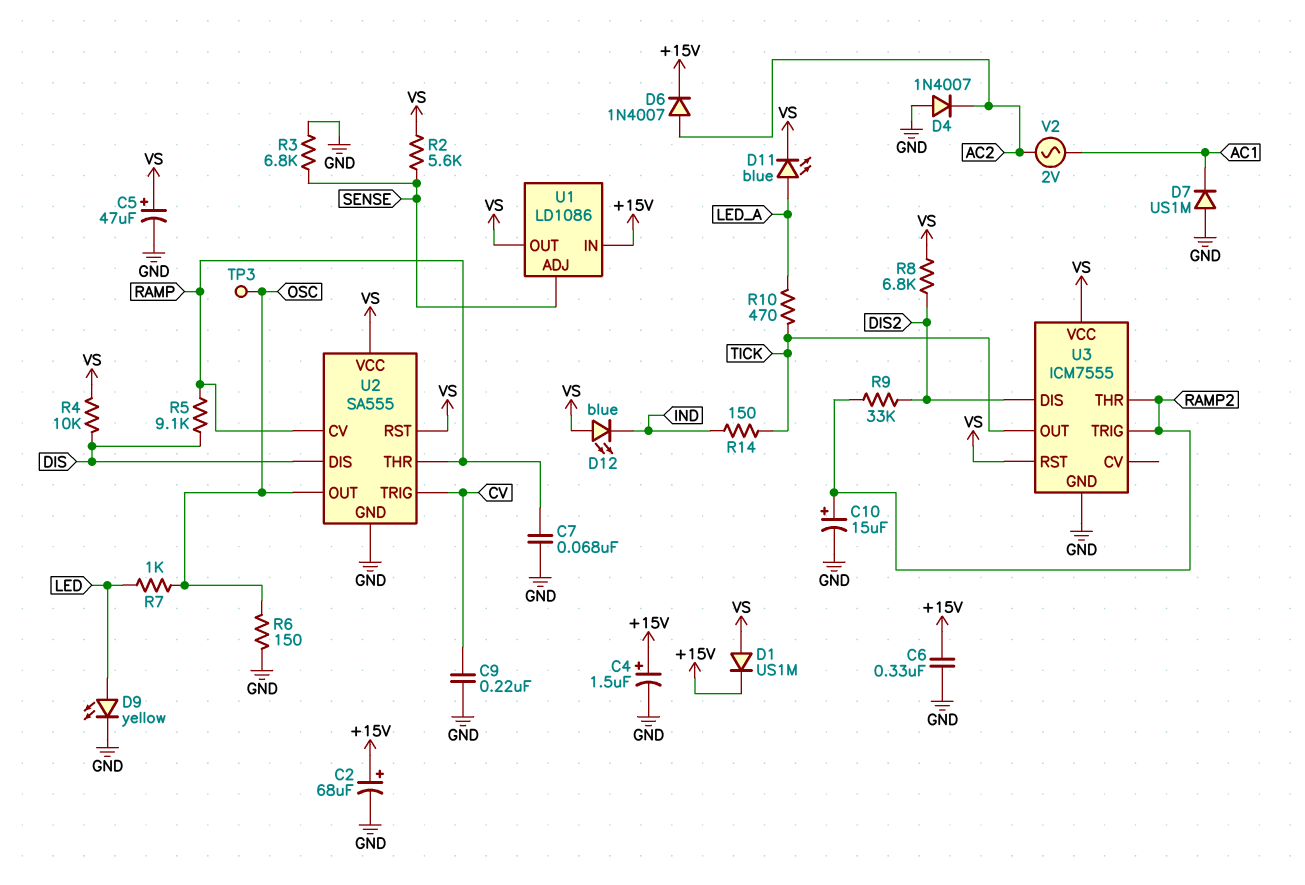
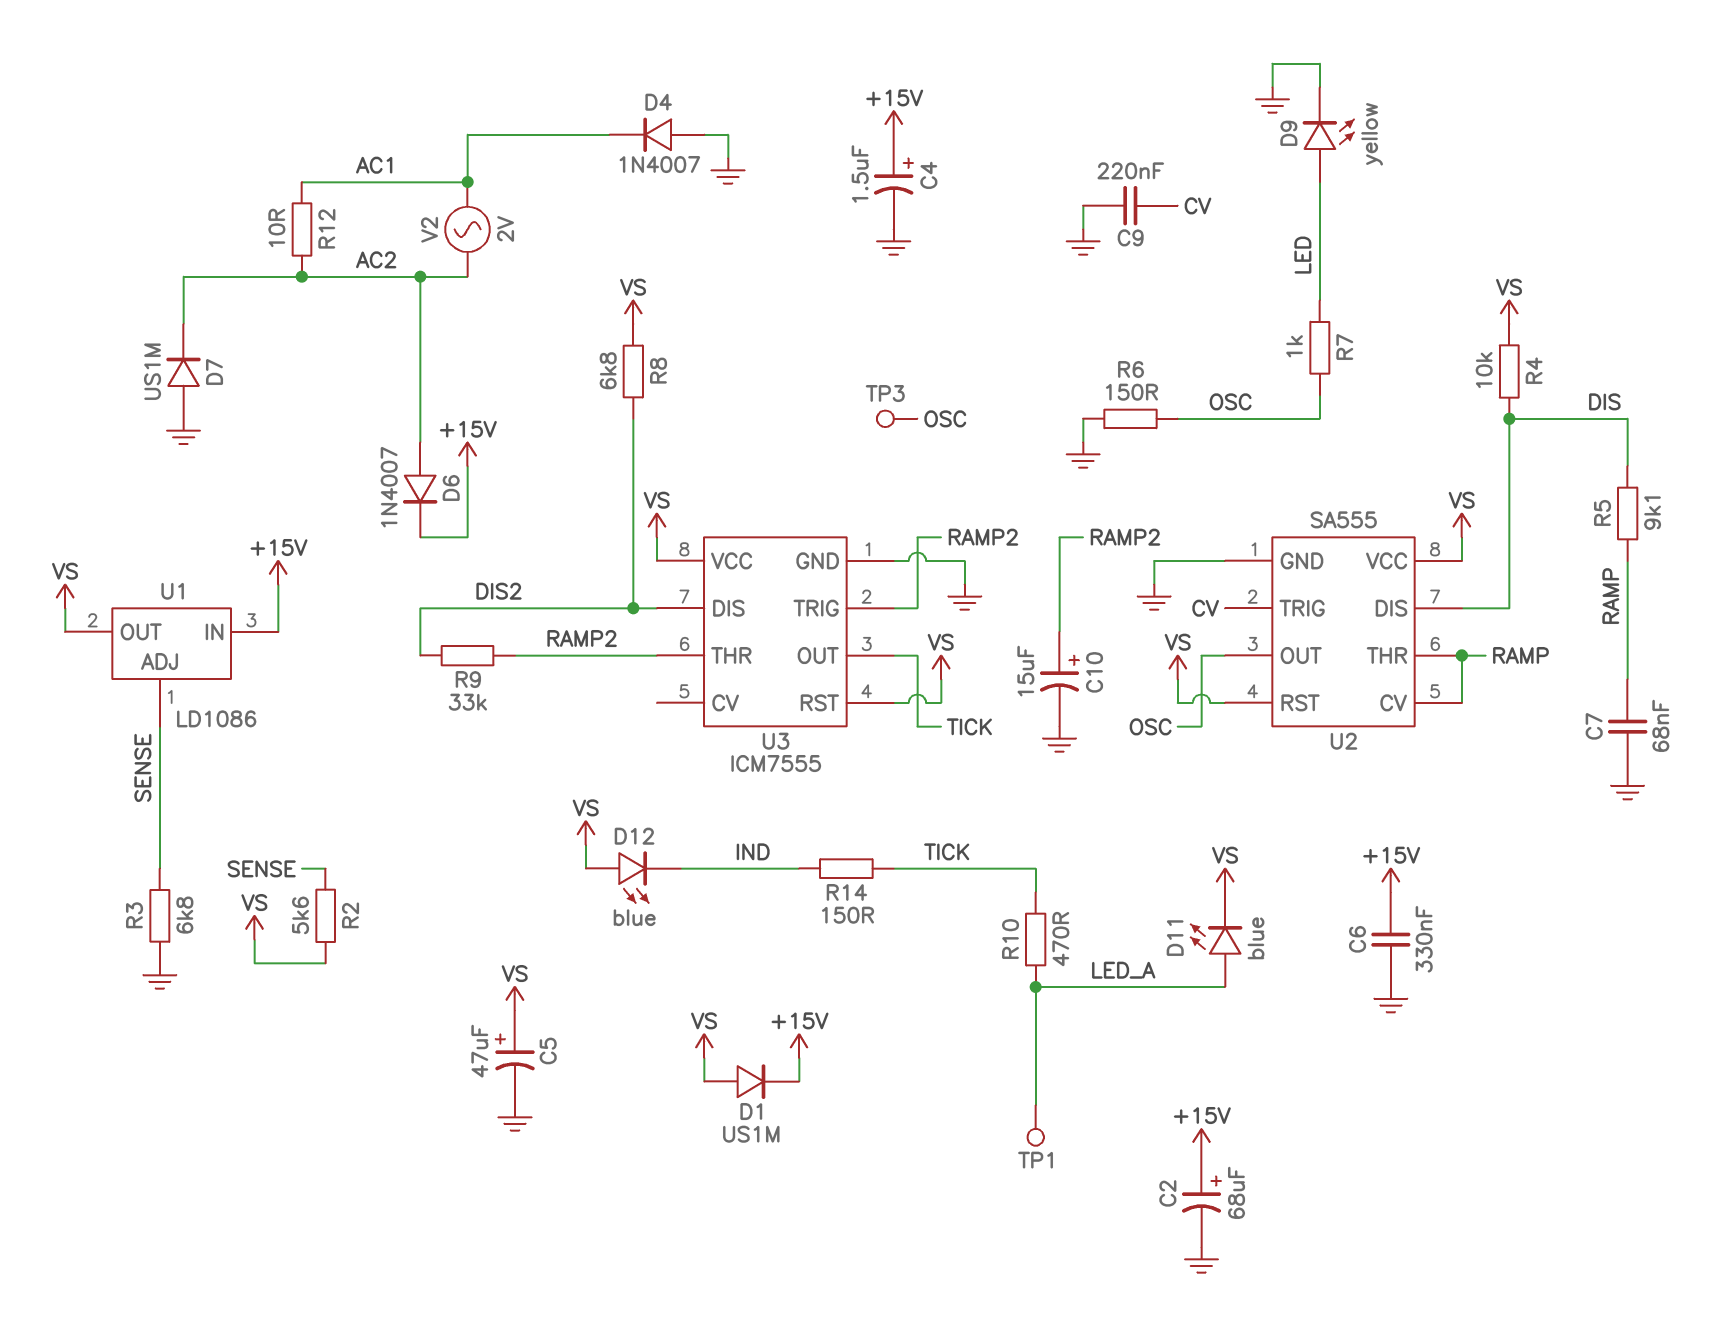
D4: diode 1N4007 (A GND, K AC2) -> diode 1N4007 (A GND, K AC1)
D7: diode US1M (A GND, K AC1) -> diode US1M (A GND, K AC2)
R12: none -> 10 (AC1, AC2)
TP1: none -> test point (LED_A)

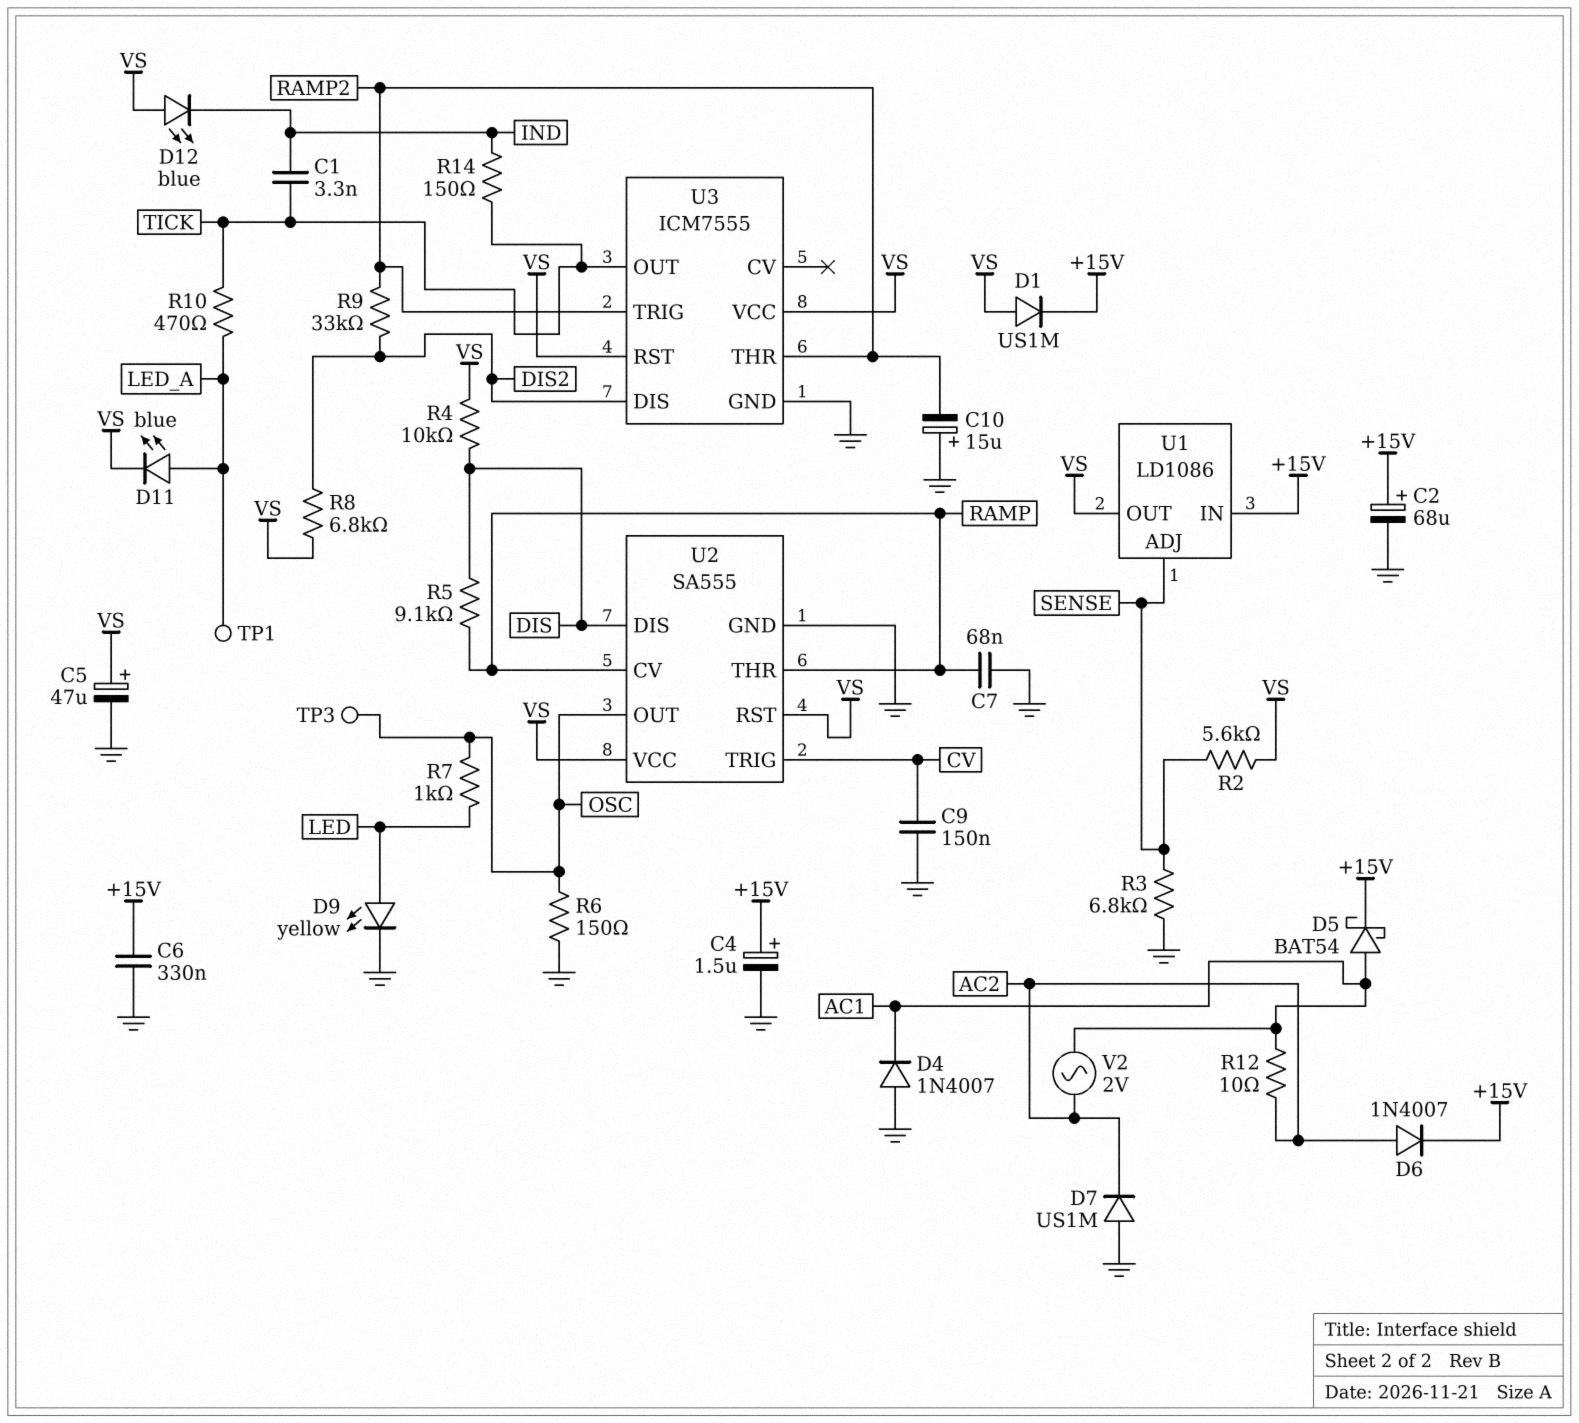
C1: none -> 3.3nF (IND, TICK)
C9: 220nF (CV, GND) -> 150nF (CV, GND)
C10: 15uF (plus RAMP2, minus GND) -> 15uF (plus GND, minus RAMP2)
D5: none -> schottky BAT54 (A AC1, K +15V)

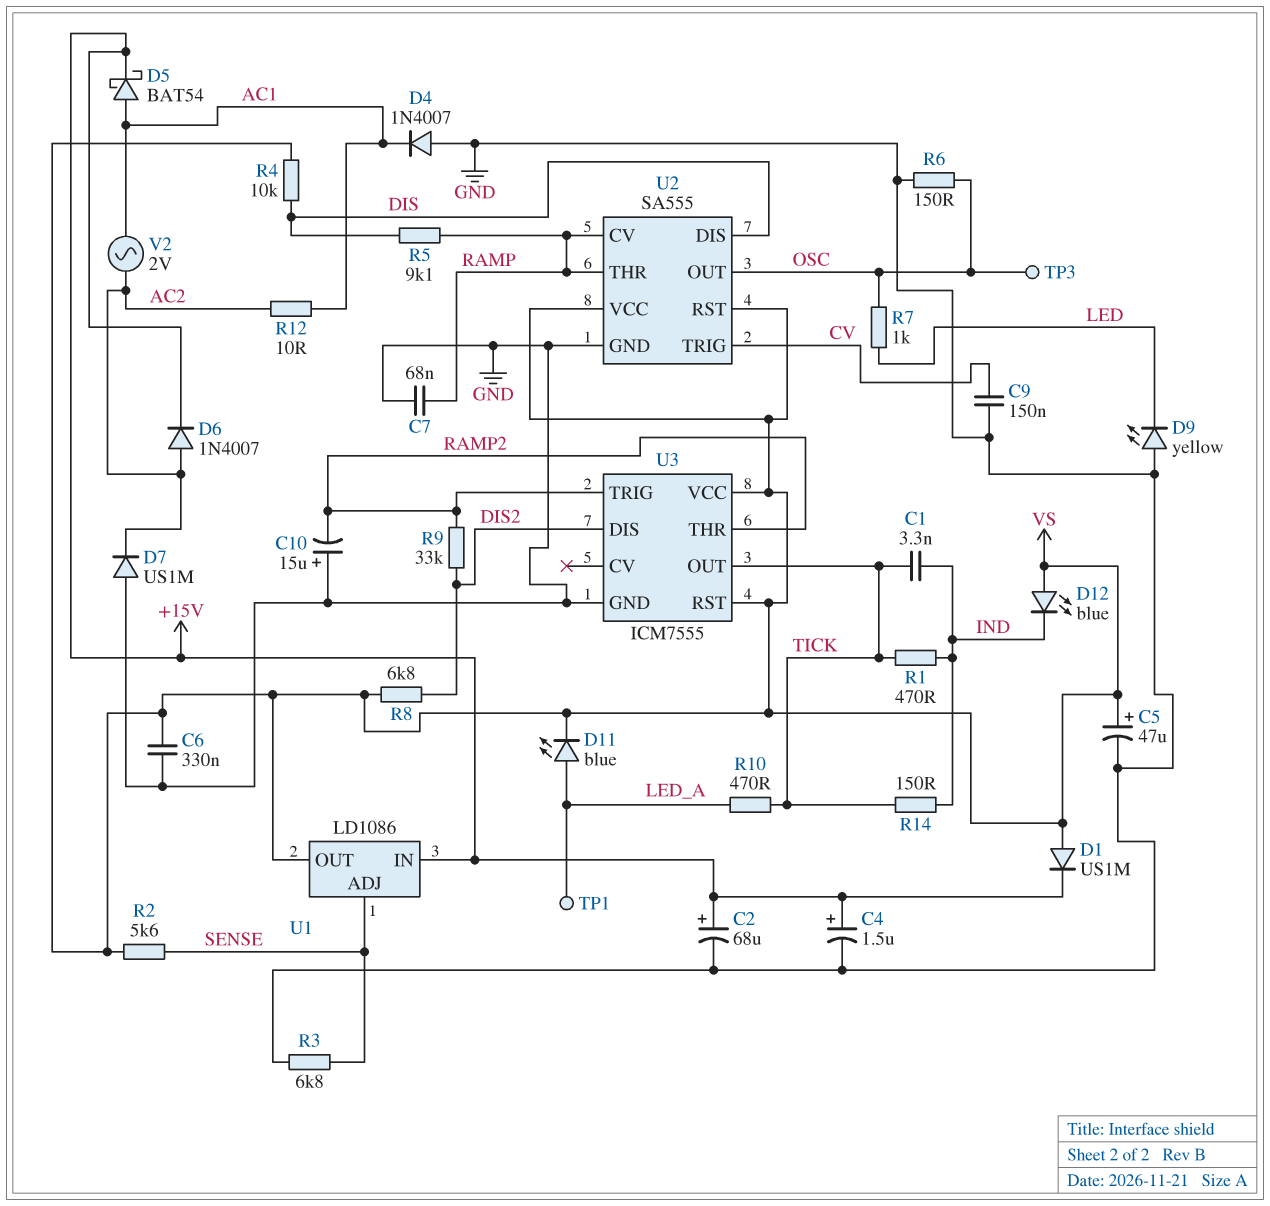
C6: 330nF (+15V, GND) -> 330nF (GND, VS)
D9: LED yellow (A LED, K GND) -> LED yellow (A GND, K LED)
R1: none -> 470 (IND, TICK)

